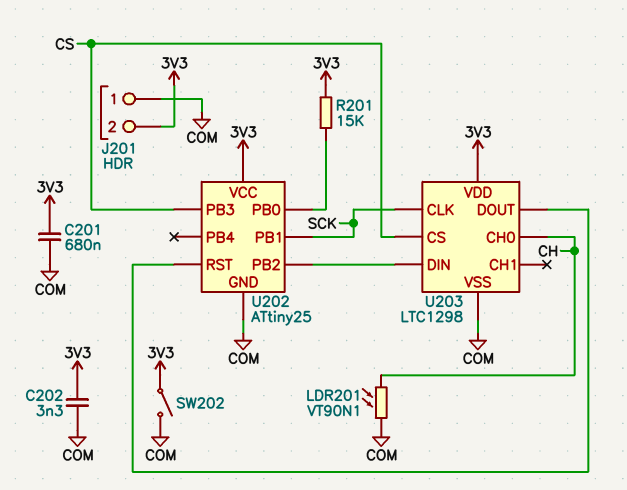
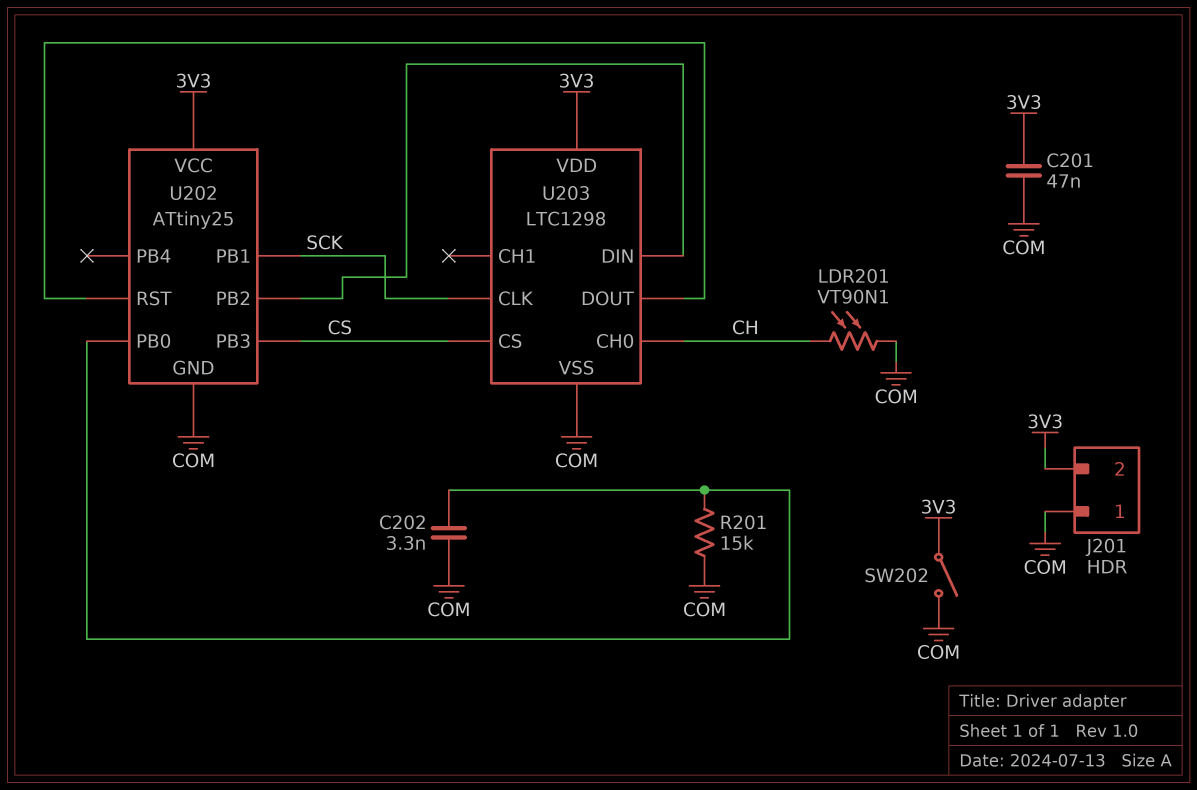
C201: 680nF (3V3, COM) -> 47nF (3V3, COM)
C202: 3.3nF (3V3, COM) -> 3.3nF (COM, U202/PB0)
R201: 15k (3V3, U202/PB0) -> 15k (COM, U202/PB0)

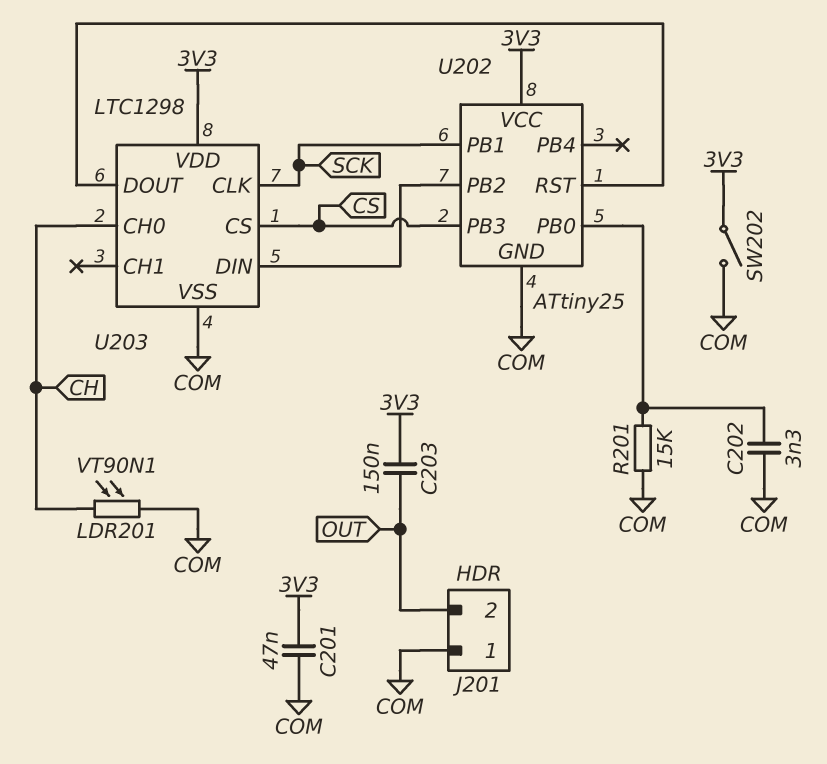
C203: none -> 150nF (3V3, OUT)
J201 pin 2: 3V3 -> OUT

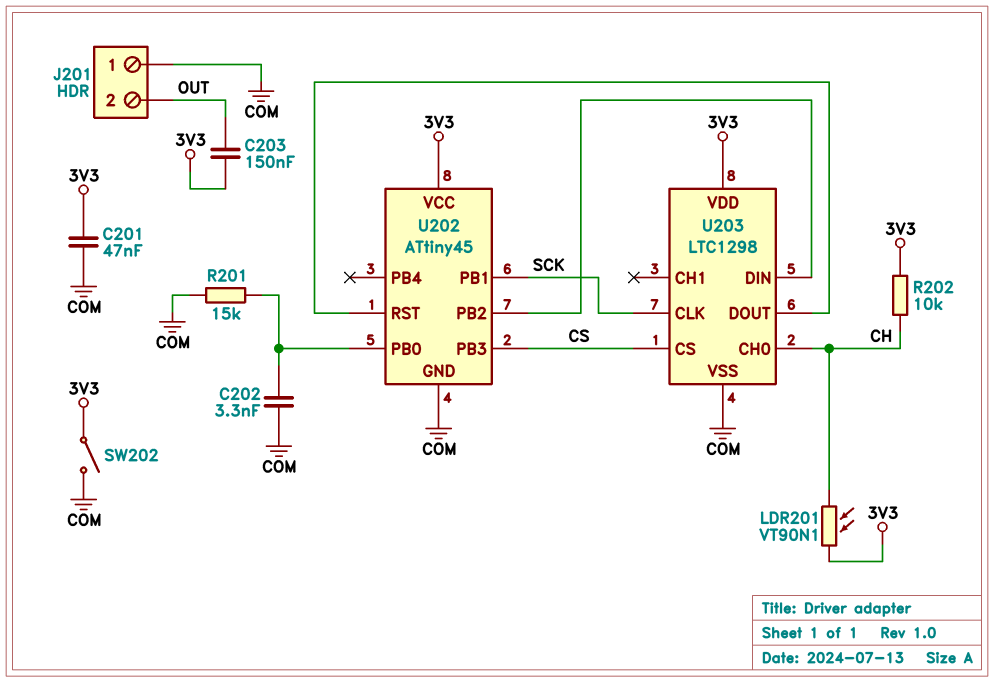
LDR201: VT90N1 (CH, COM) -> VT90N1 (3V3, CH)
R202: none -> 10k (3V3, CH)
U202: ATtiny25 -> ATtiny45

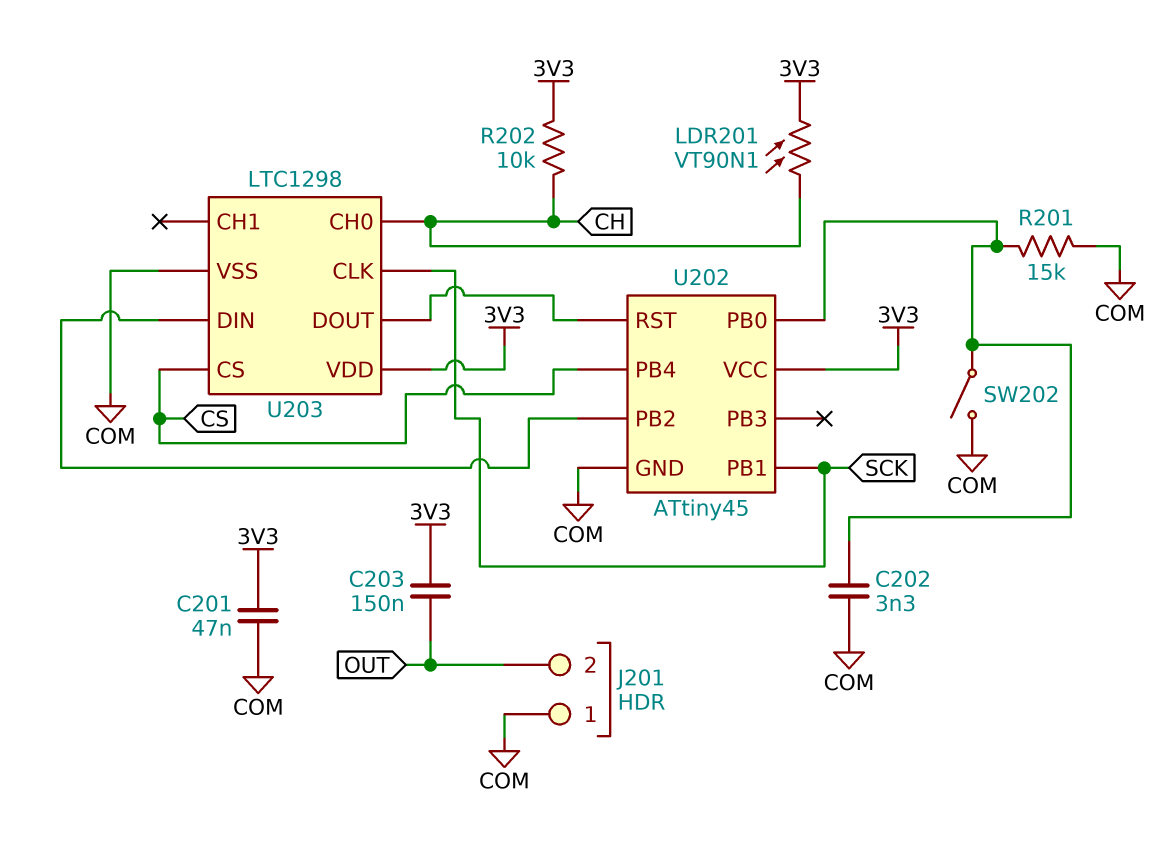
SW202: switch (3V3, COM) -> switch (COM, U202/PB0)
U202 pin PB3: CS -> none
U202 pin PB4: none -> CS

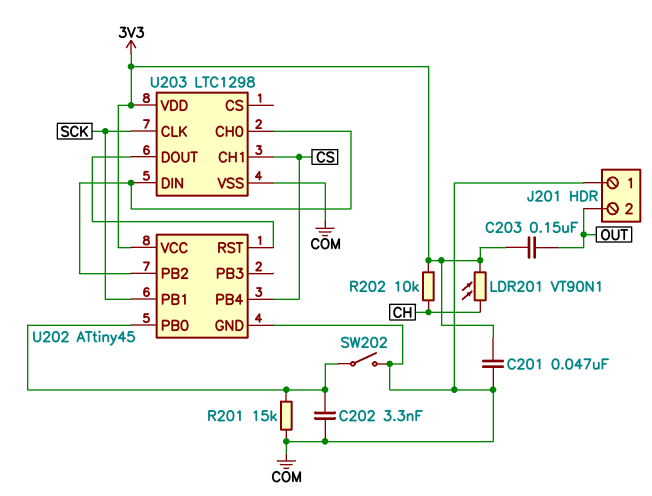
U203 pin CH0: CH -> U202/PB2
U203 pin CH1: none -> CS
U203 pin CS: CS -> none

